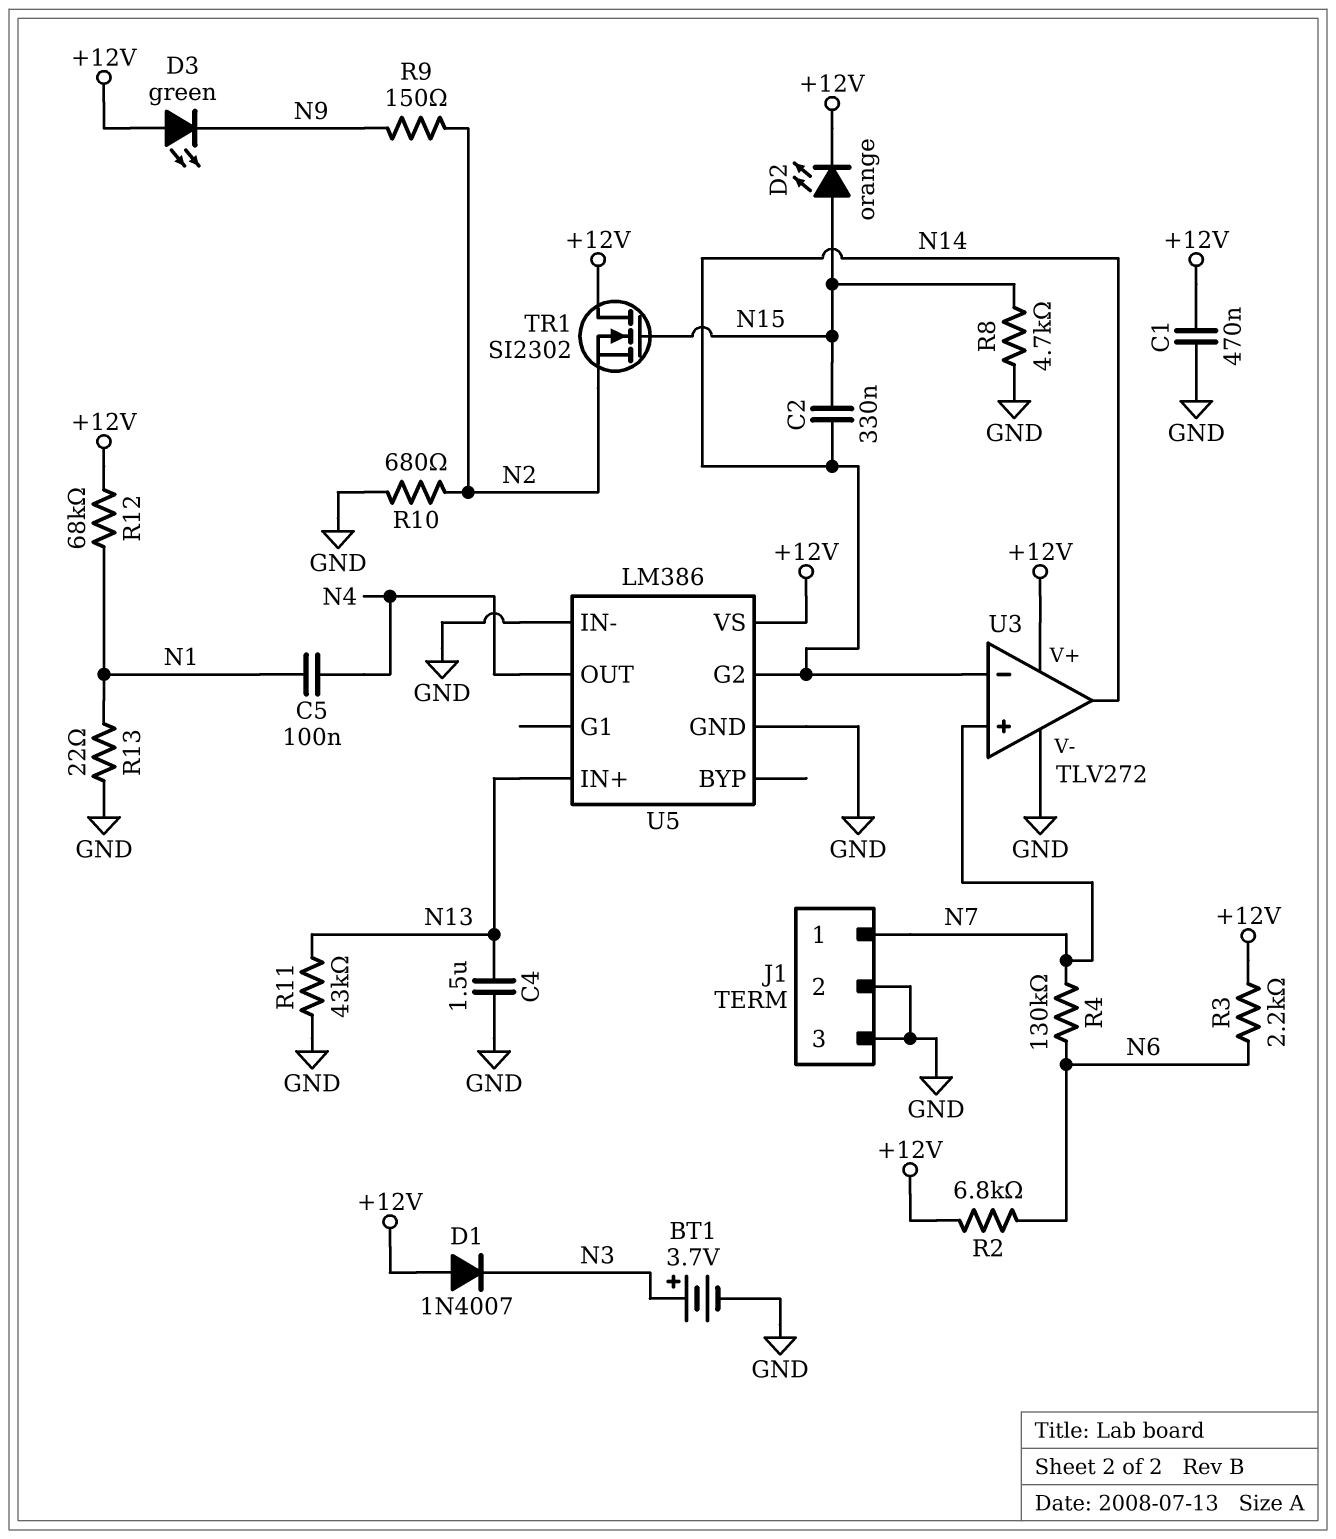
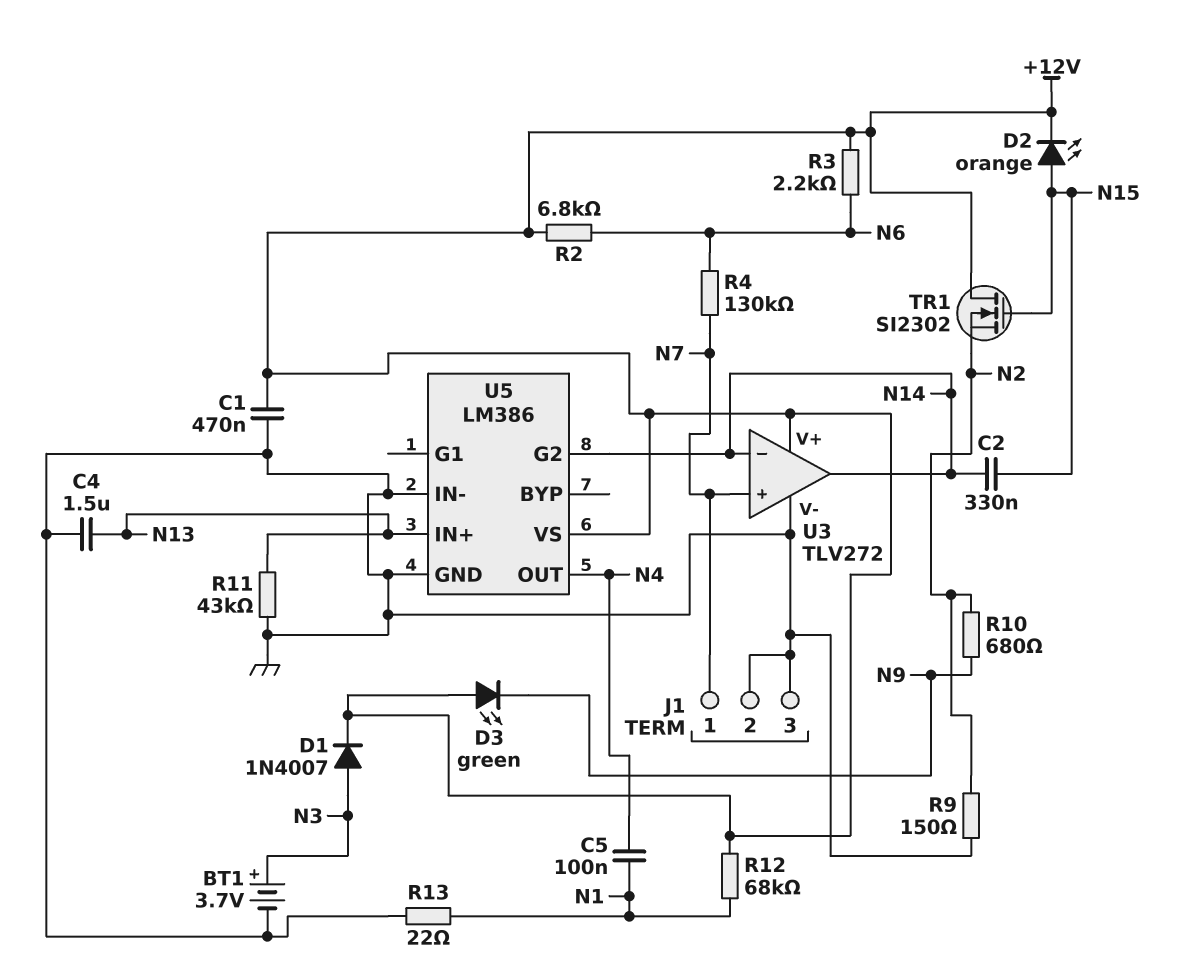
D1: diode 1N4007 (A +12V, K N3) -> diode 1N4007 (A N3, K +12V)
R8: 4.7k (GND, N15) -> none
R9: 150 (N2, N9) -> 150 (GND, N2)
R10: 680 (GND, N2) -> 680 (N2, N9)

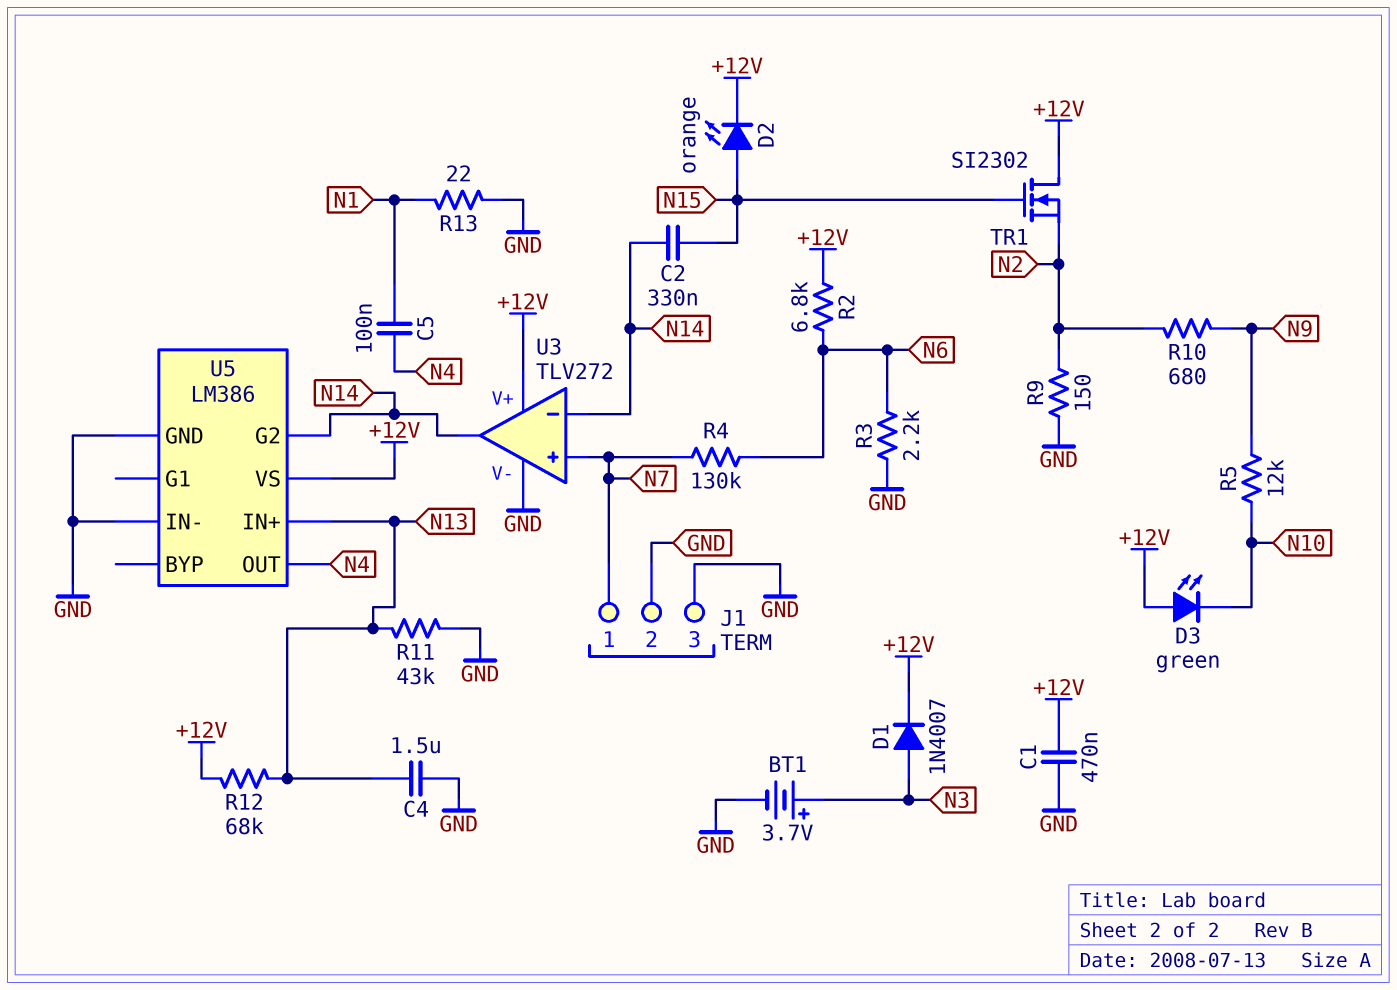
D3: LED green (A +12V, K N9) -> LED green (A +12V, K N10)
R3: 2.2k (+12V, N6) -> 2.2k (GND, N6)
R5: none -> 12k (N9, N10)
R12: 68k (+12V, N1) -> 68k (+12V, N13)

